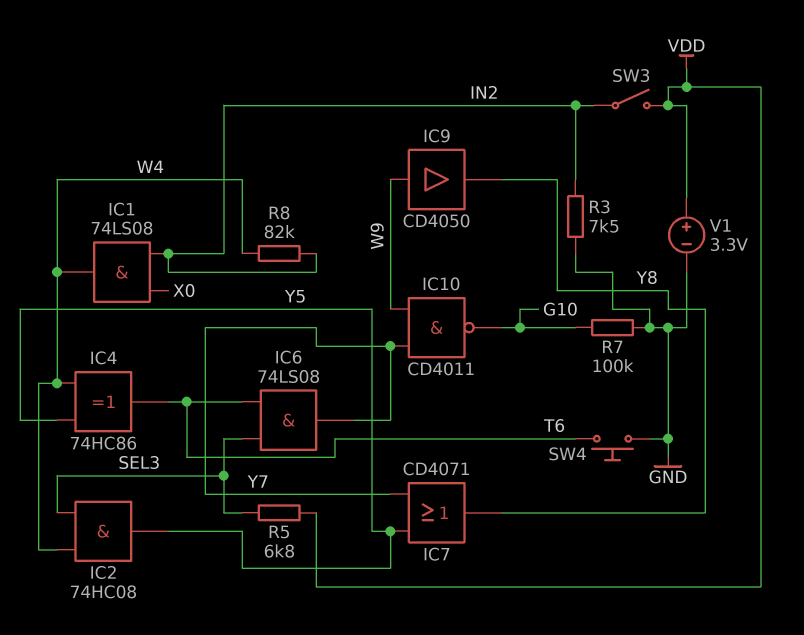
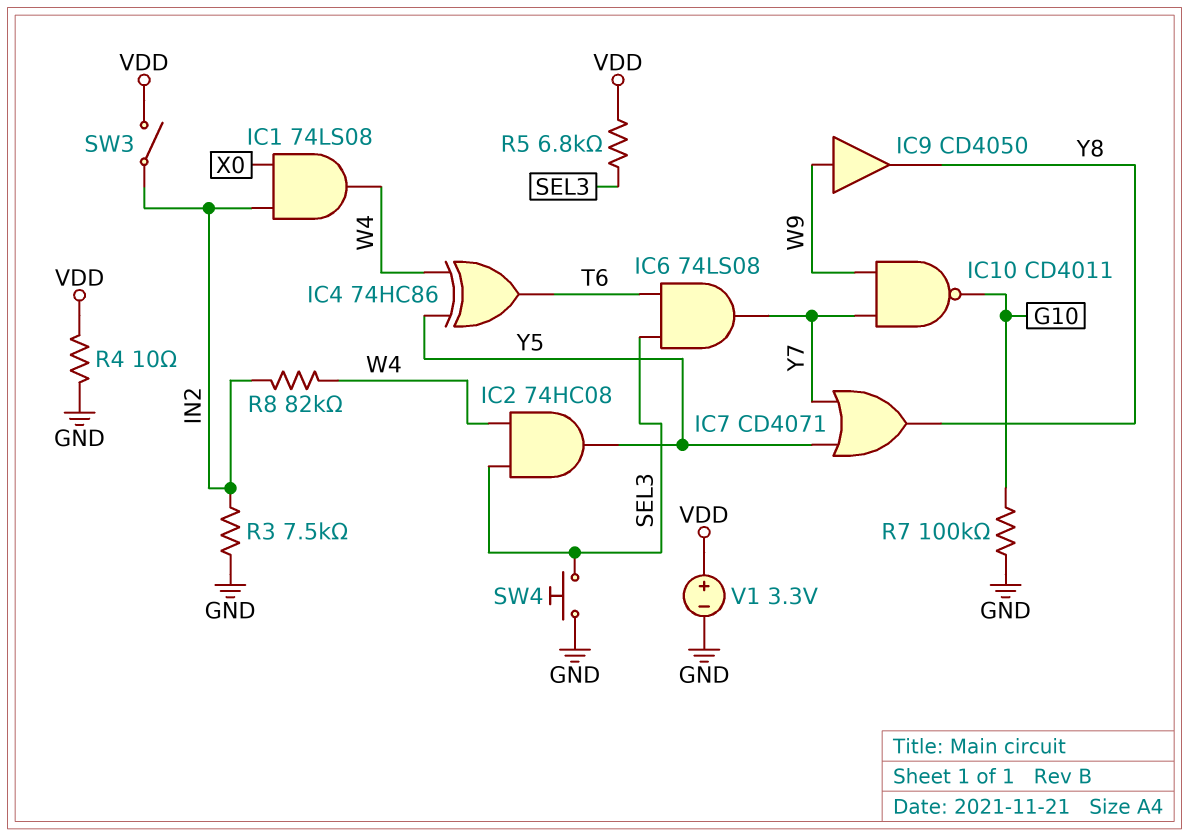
R4: none -> 10 (GND, VDD)
SW4: button (GND, T6) -> button (GND, SEL3)

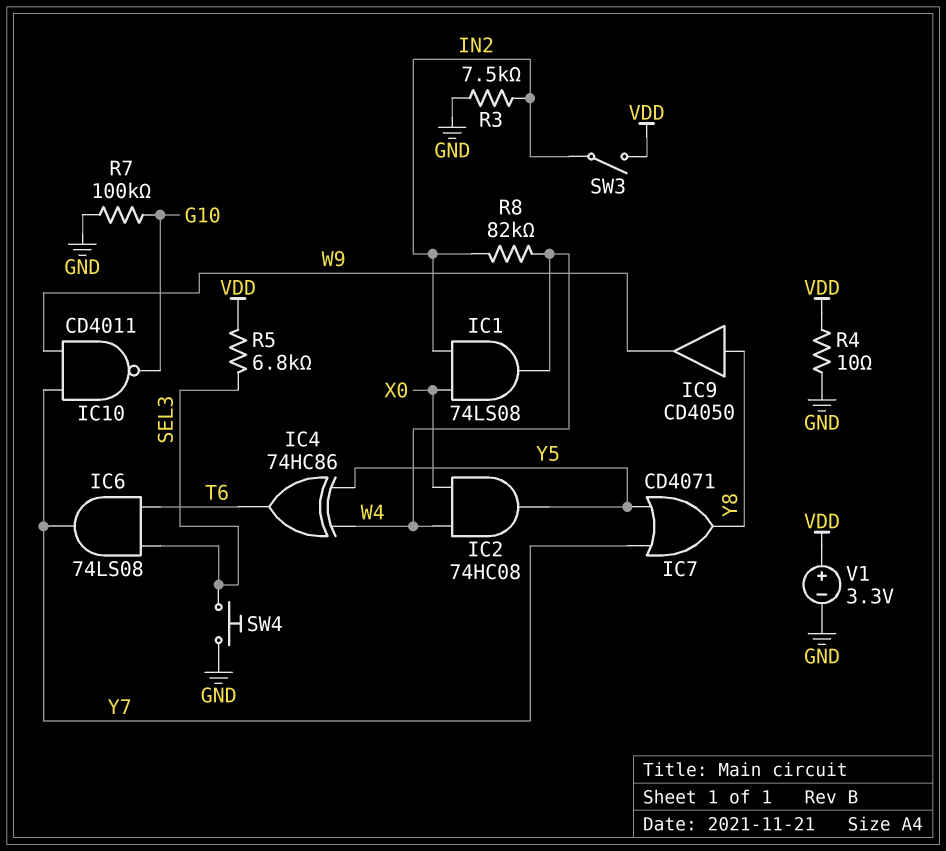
IC2: AND 74HC08 (in SEL3, in W4, out Y5) -> AND 74HC08 (in W4, in X0, out Y5)
IC9: buffer CD4050 (in W9, out Y8) -> buffer CD4050 (in Y8, out W9)

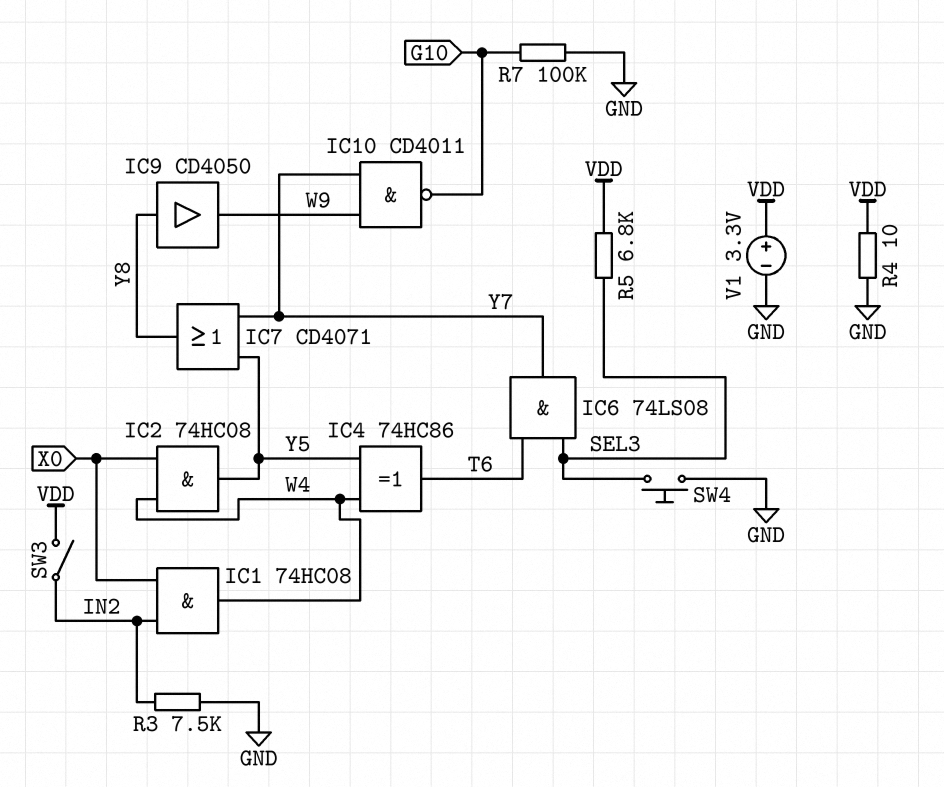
IC1: AND 74LS08 (in IN2, in X0, out W4) -> AND 74HC08 (in IN2, in X0, out W4)
R8: 82k (IN2, W4) -> none

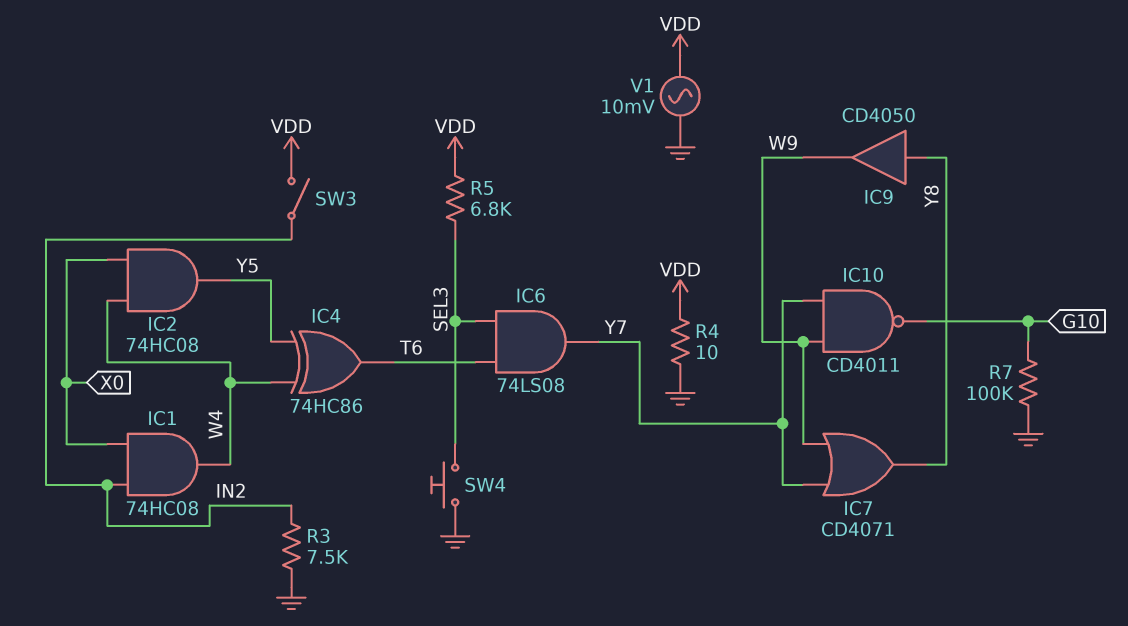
IC7: OR CD4071 (in Y5, in Y7, out Y8) -> OR CD4071 (in W9, in Y7, out Y8)
V1: 3.3V (plus VDD, minus GND) -> AC 10mV (GND, VDD)

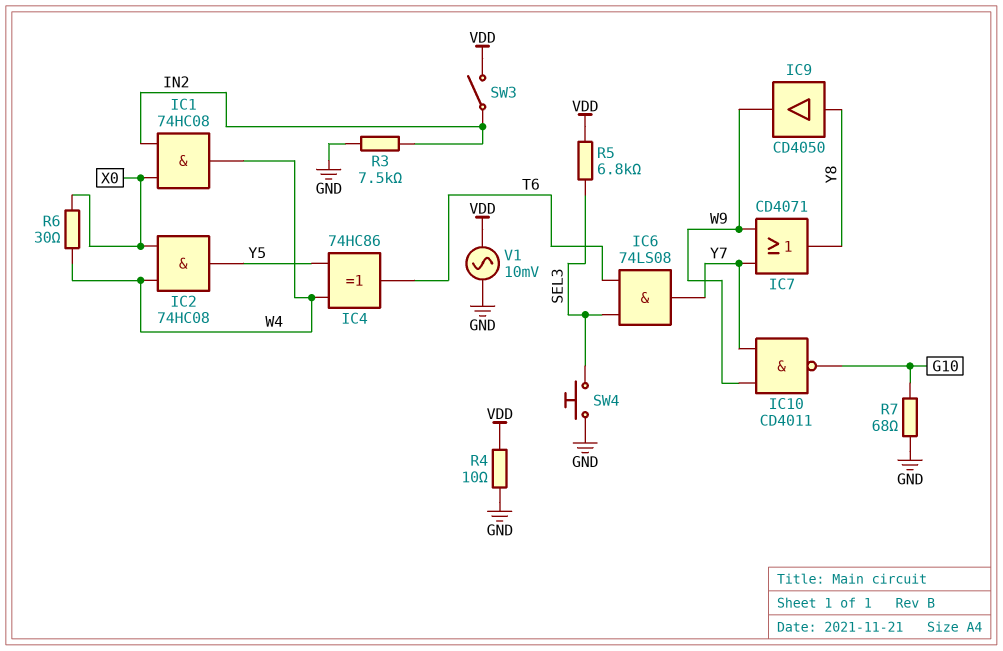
R6: none -> 30 (W4, X0)
R7: 100k (G10, GND) -> 68 (G10, GND)

